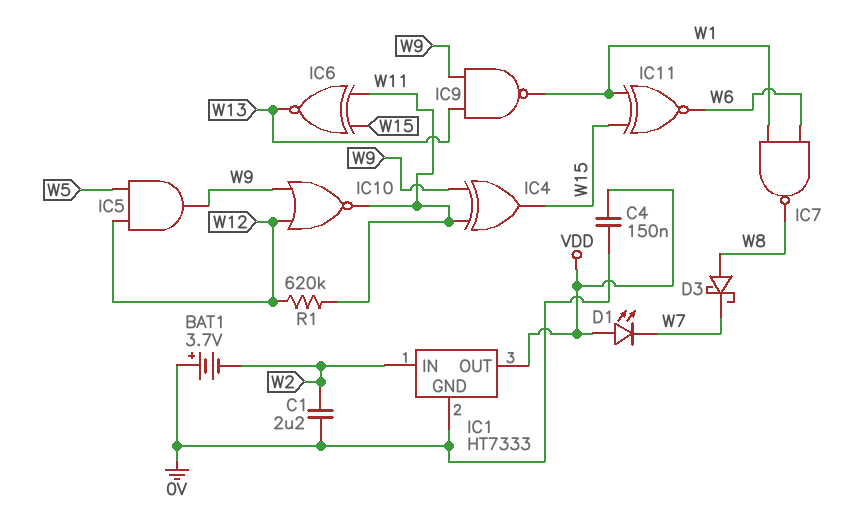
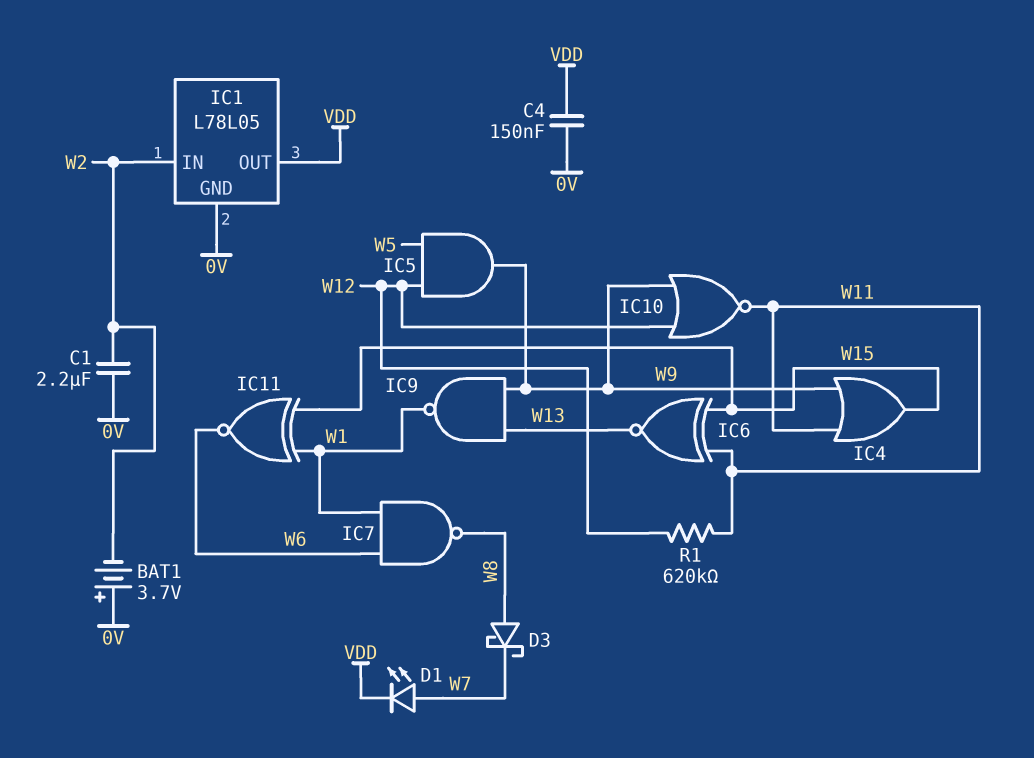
D1: LED (A VDD, K W7) -> LED (A W7, K VDD)
IC1: HT7333 -> L78L05
IC4: XOR (in W9, in W11, out W15) -> OR (in W9, in W11, out W15)

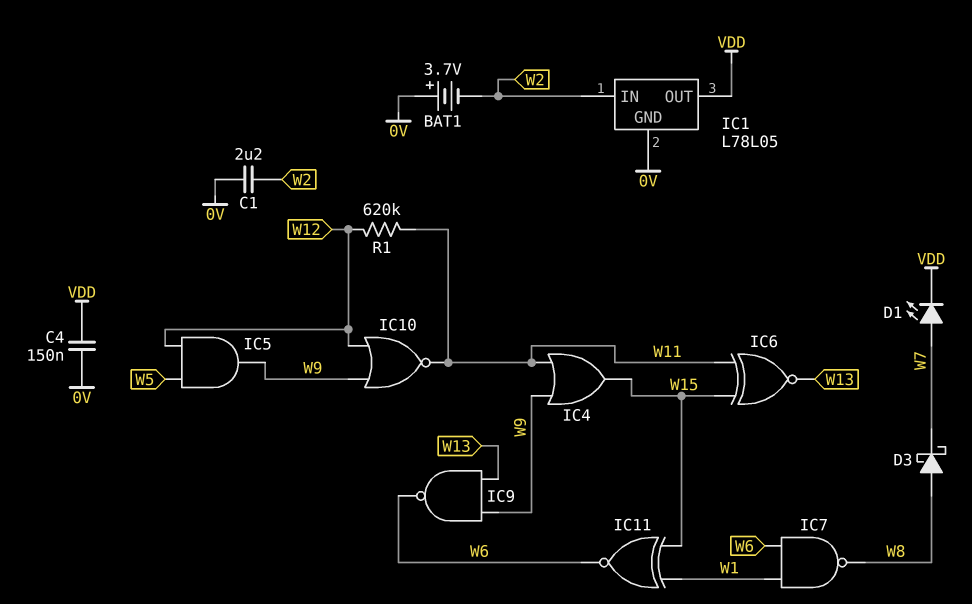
IC9: NAND (in W9, in W13, out W1) -> NAND (in W9, in W13, out W6)

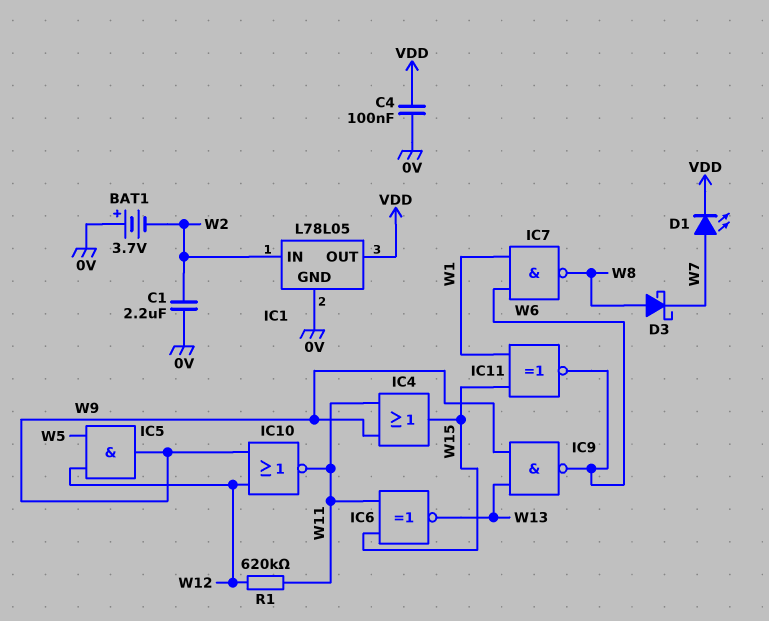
C4: 150nF (0V, VDD) -> 100nF (0V, VDD)

